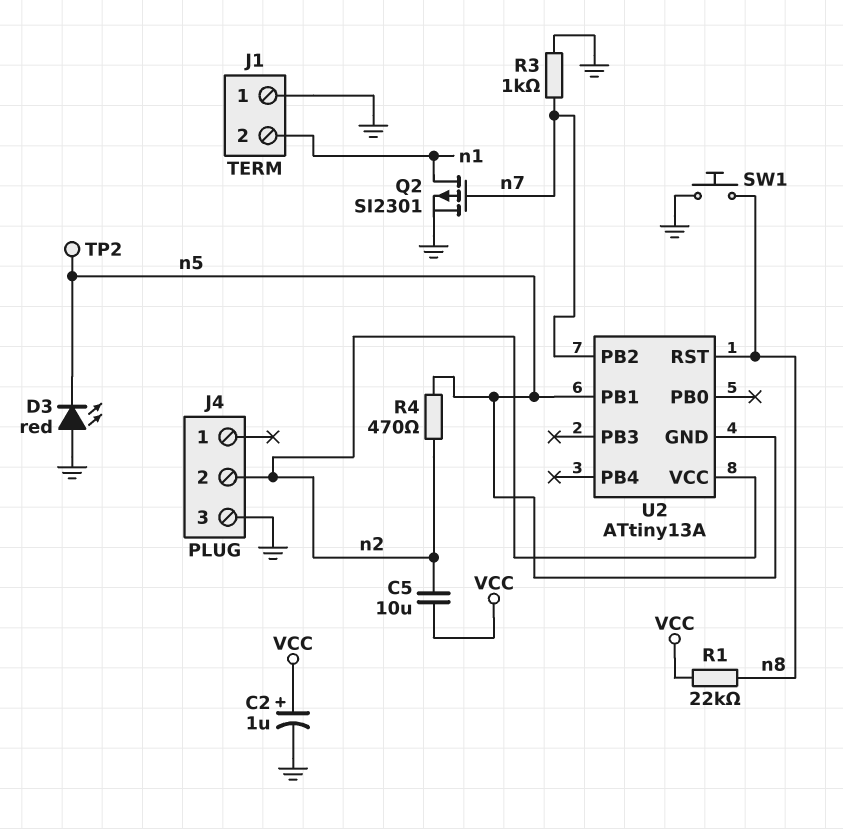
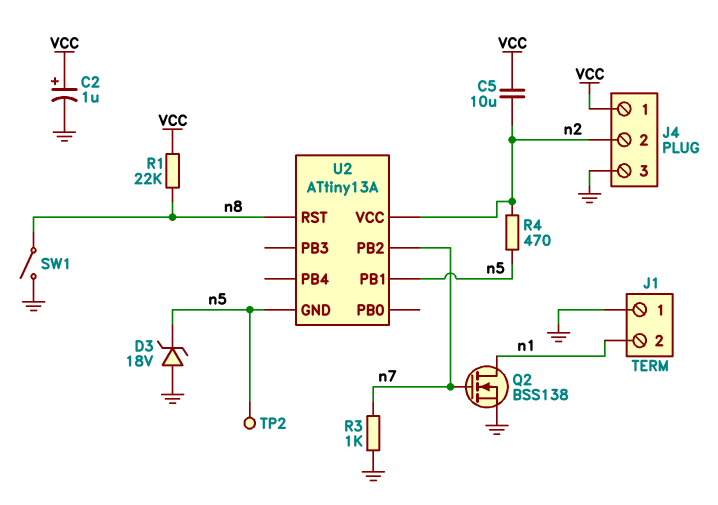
D3: LED red (A GND, K n5) -> zener 18V (A GND, K n5)
J4 pin 1: none -> VCC
Q2: PMOS SI2301 (G n7, D n1, S GND) -> NMOS BSS138 (G n7, D n1, S GND)
SW1: button (GND, n8) -> switch (GND, n8)

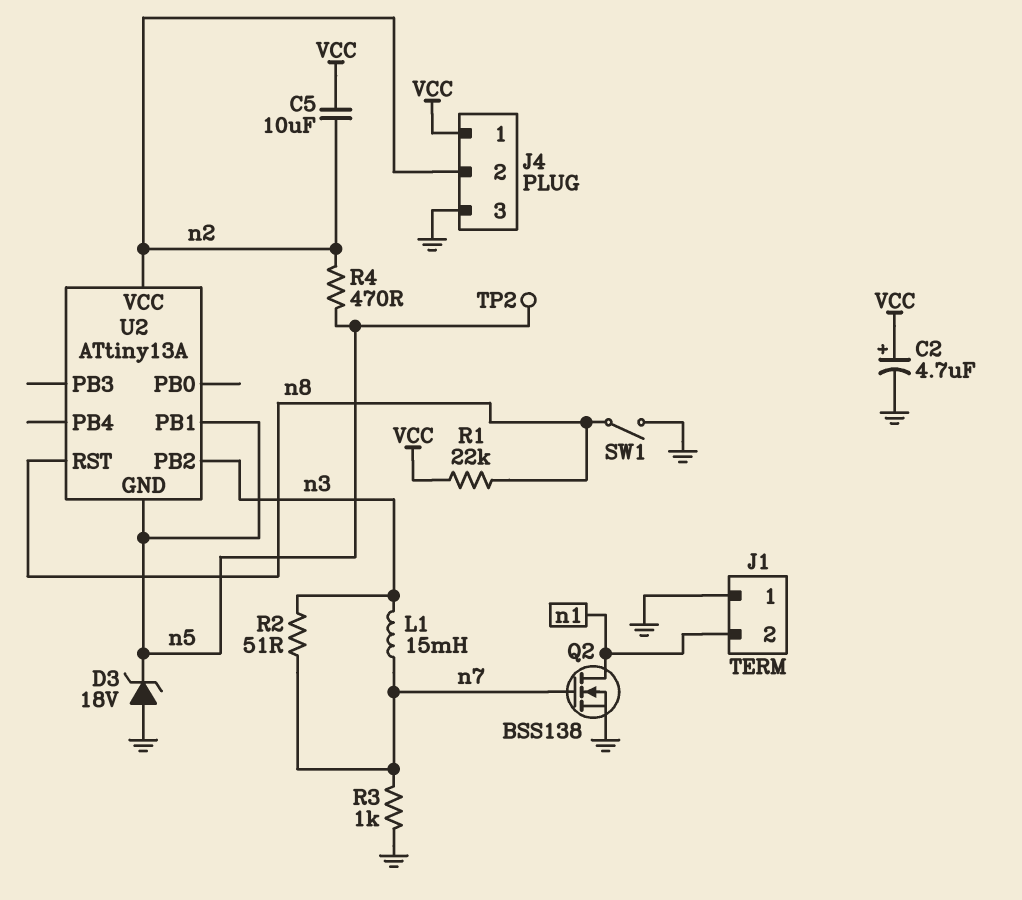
C2: 1uF (plus VCC, minus GND) -> 4.7uF (plus VCC, minus GND)
L1: none -> 15mH (n3, n7)
R2: none -> 51 (n3, n7)
U2 pin PB2: n7 -> n3

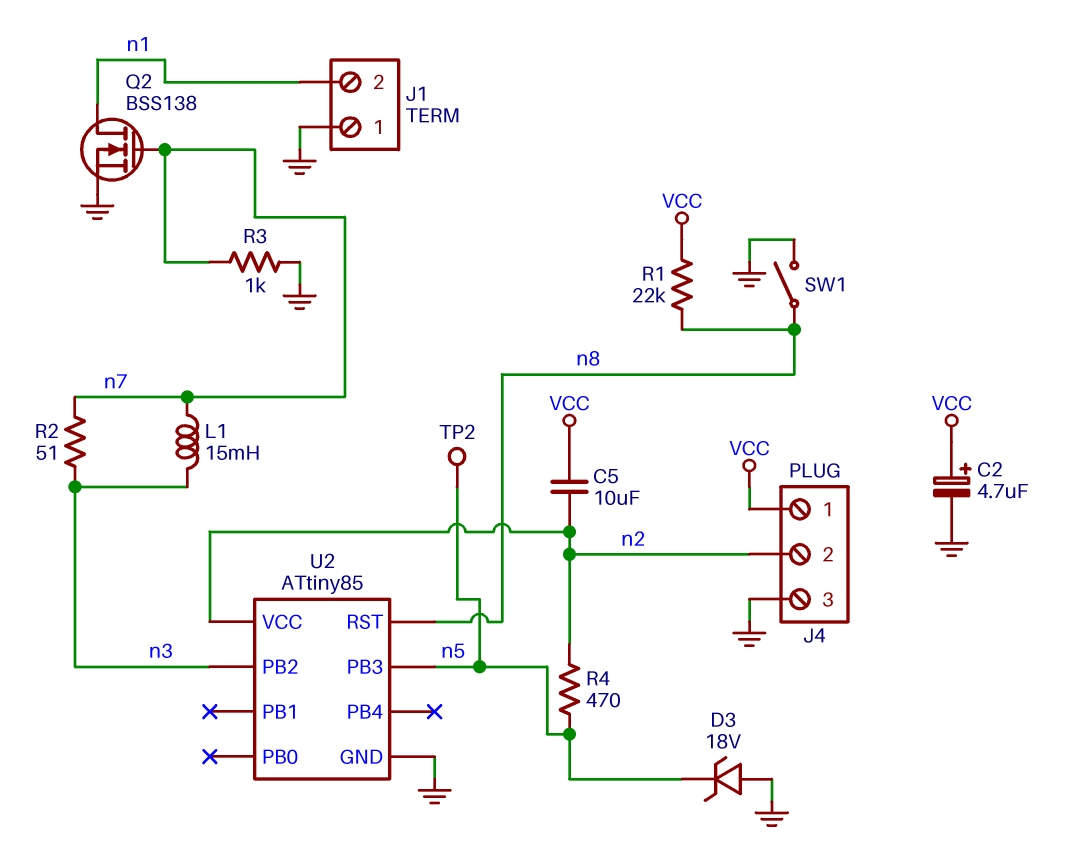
U2: ATtiny13A -> ATtiny85
U2 pin GND: n5 -> GND
U2 pin PB1: n5 -> none
U2 pin PB3: none -> n5

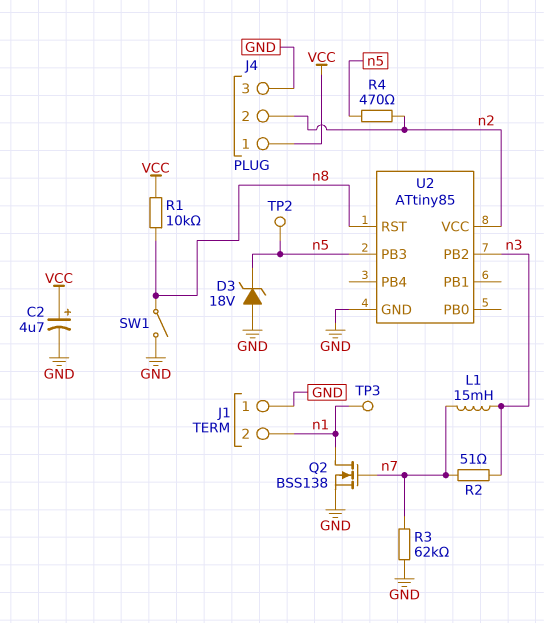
C5: 10uF (VCC, n2) -> none
R1: 22k (VCC, n8) -> 10k (VCC, n8)
R3: 1k (GND, n7) -> 62k (GND, n7)
TP3: none -> test point (n1)

